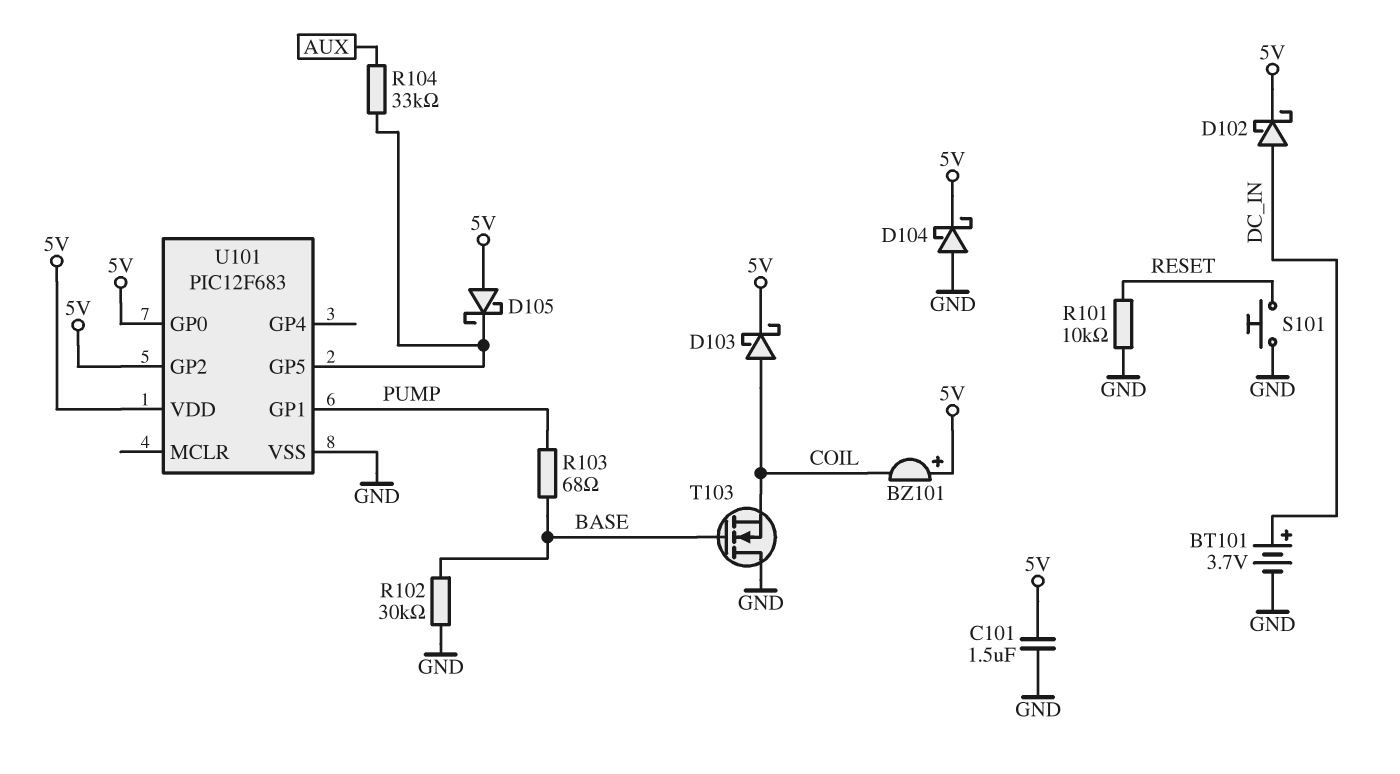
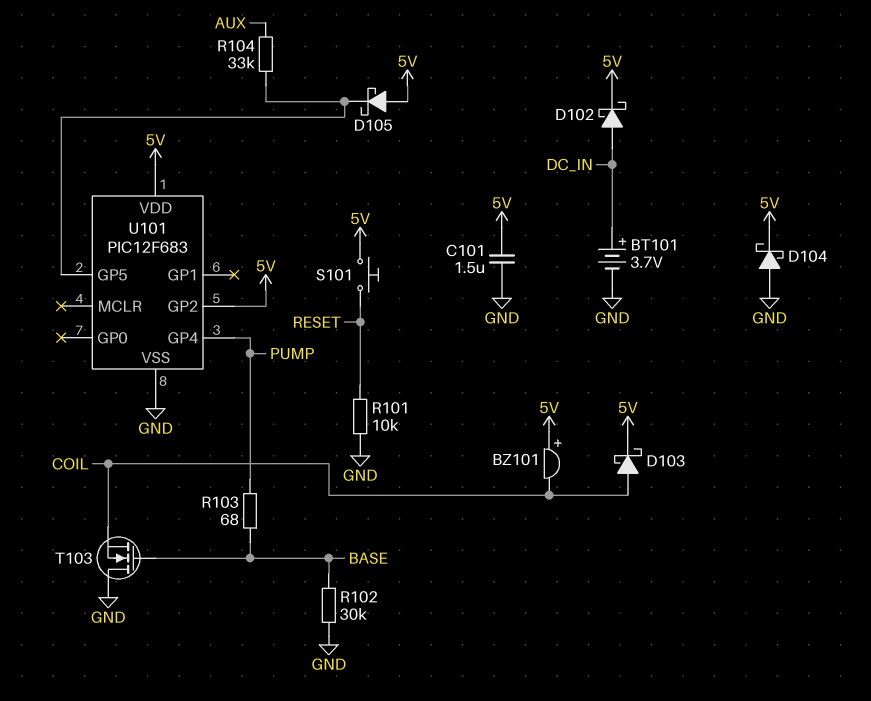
S101: button (GND, RESET) -> button (5V, RESET)
U101 pin GP0: 5V -> none
U101 pin GP1: PUMP -> none
U101 pin GP4: none -> PUMP

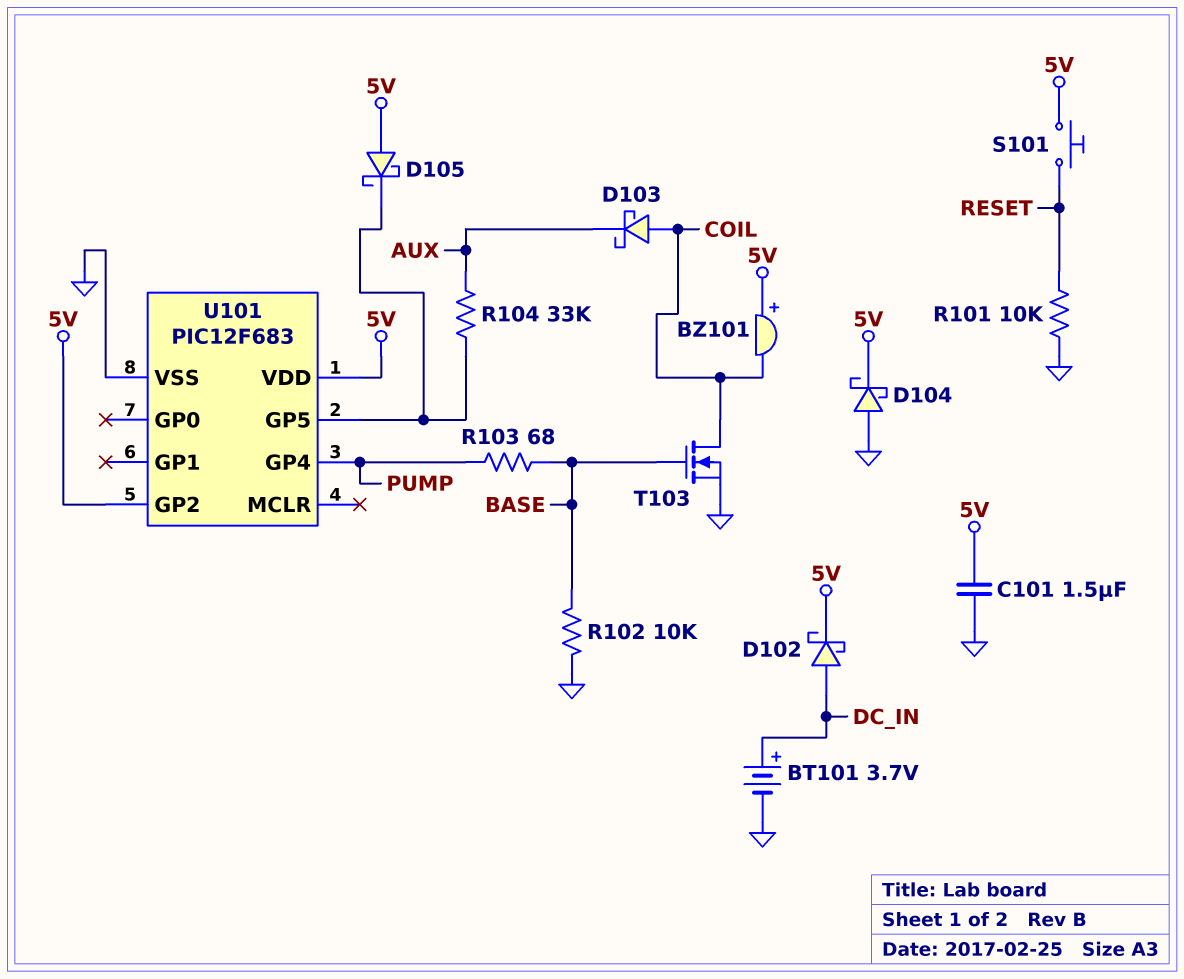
D103: schottky (A COIL, K 5V) -> schottky (A COIL, K AUX)
R102: 30k (BASE, GND) -> 10k (BASE, GND)
T103: NMOS (G BASE, D GND, S COIL) -> NMOS (G BASE, D COIL, S GND)

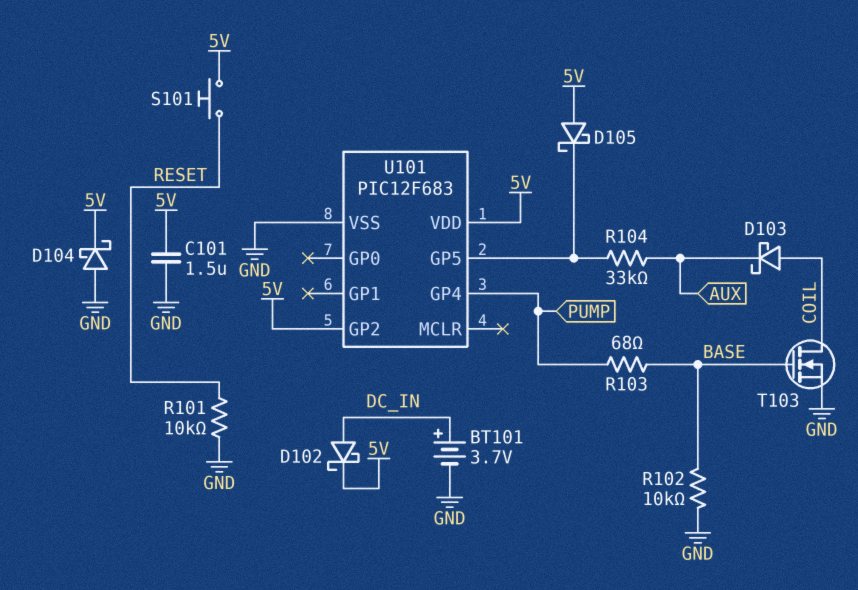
BZ101: buzzer (plus 5V, minus COIL) -> none

